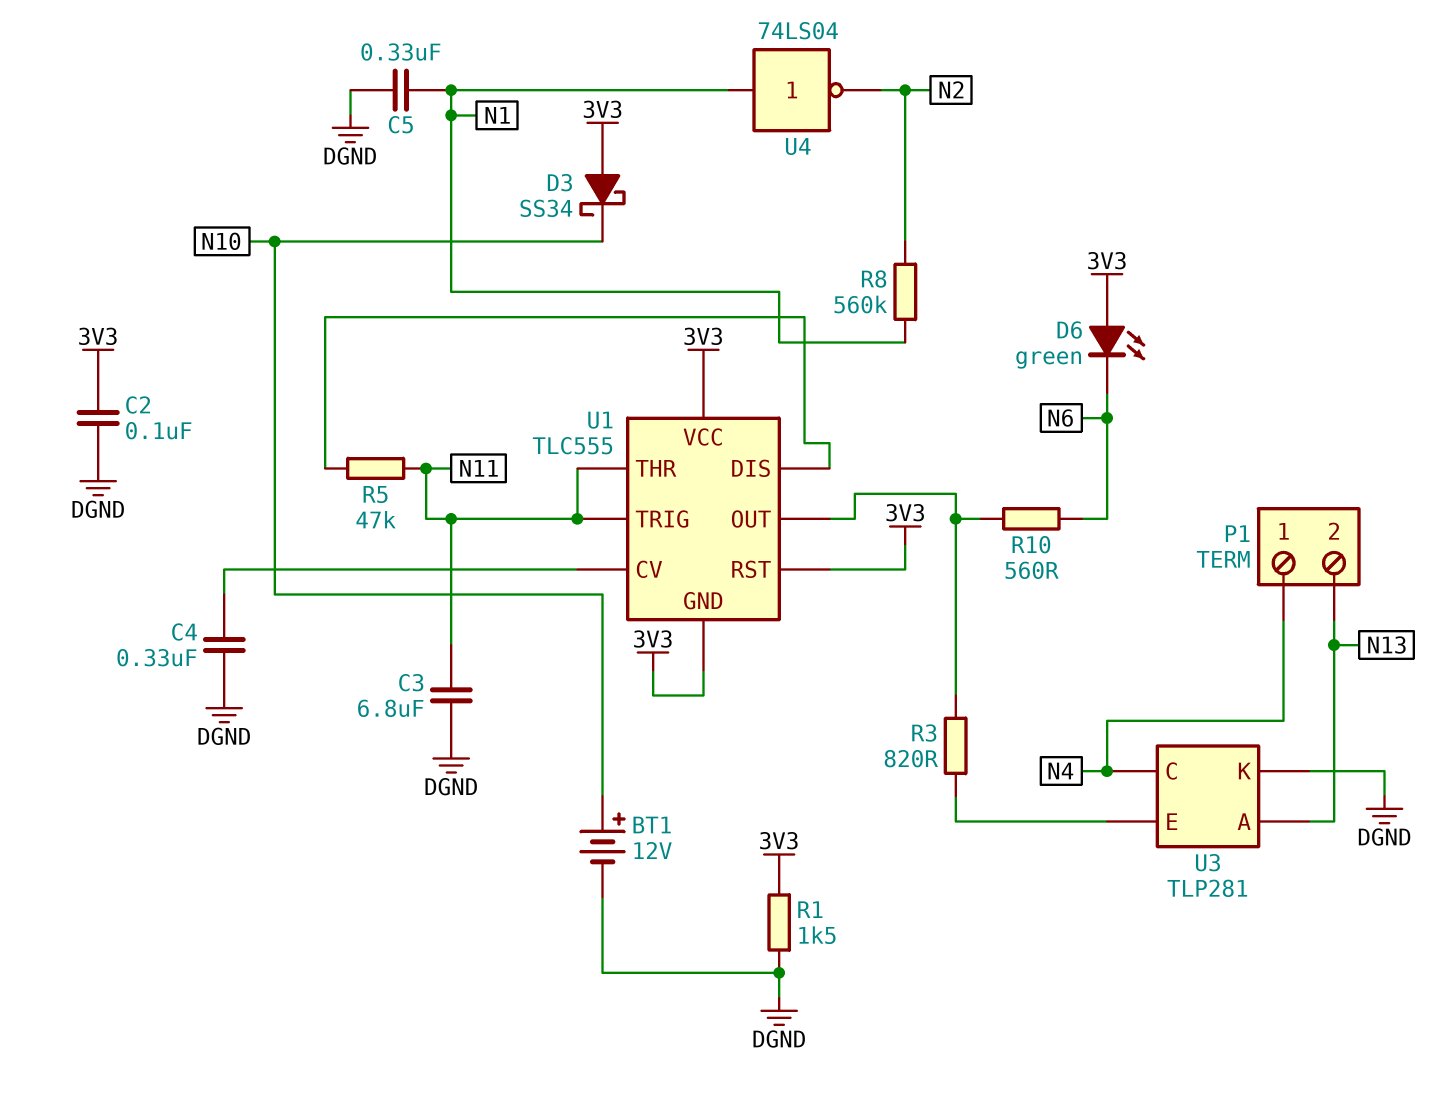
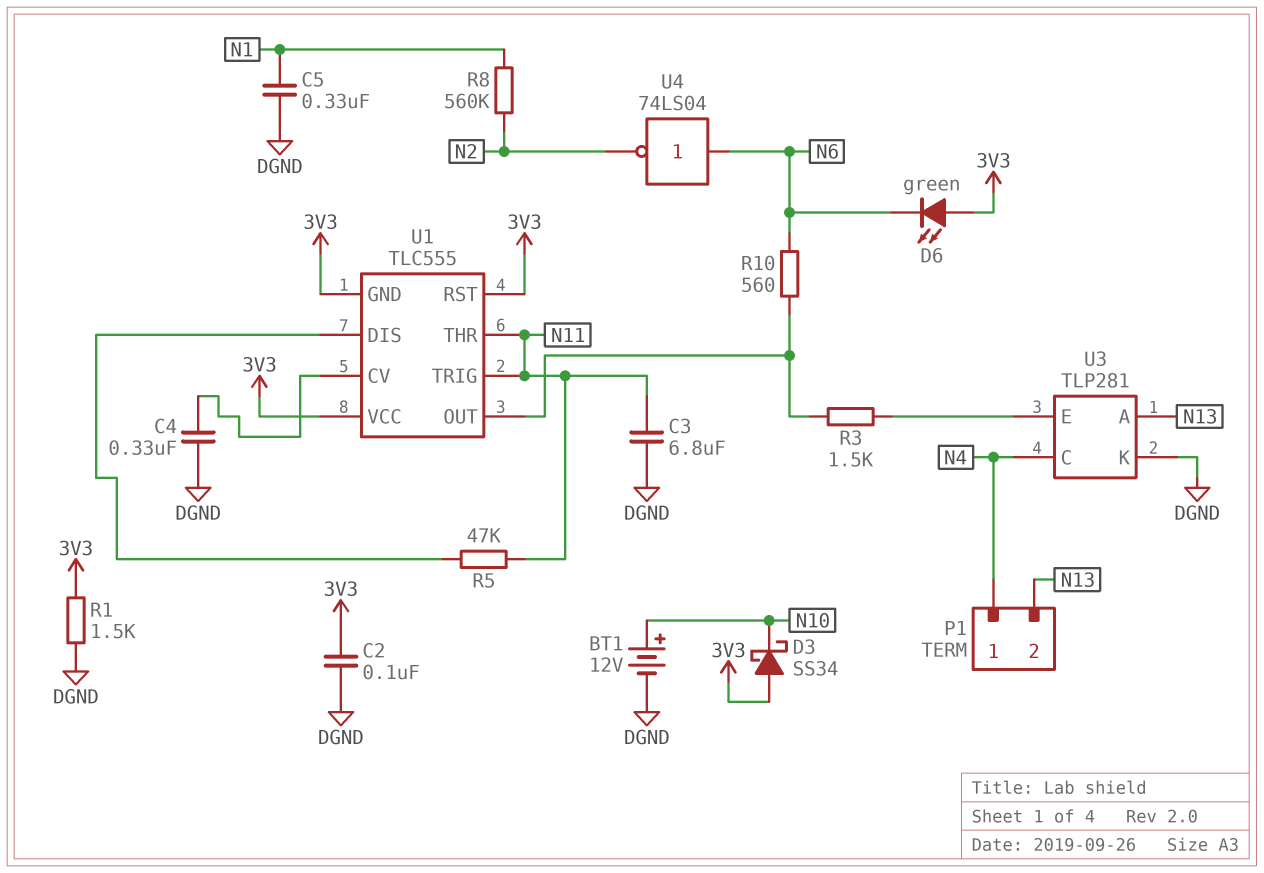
R3: 820 (U1/OUT, U3/E) -> 1.5k (U1/OUT, U3/E)
U4: NOT 74LS04 (in N1, out N2) -> NOT 74LS04 (in N6, out N2)

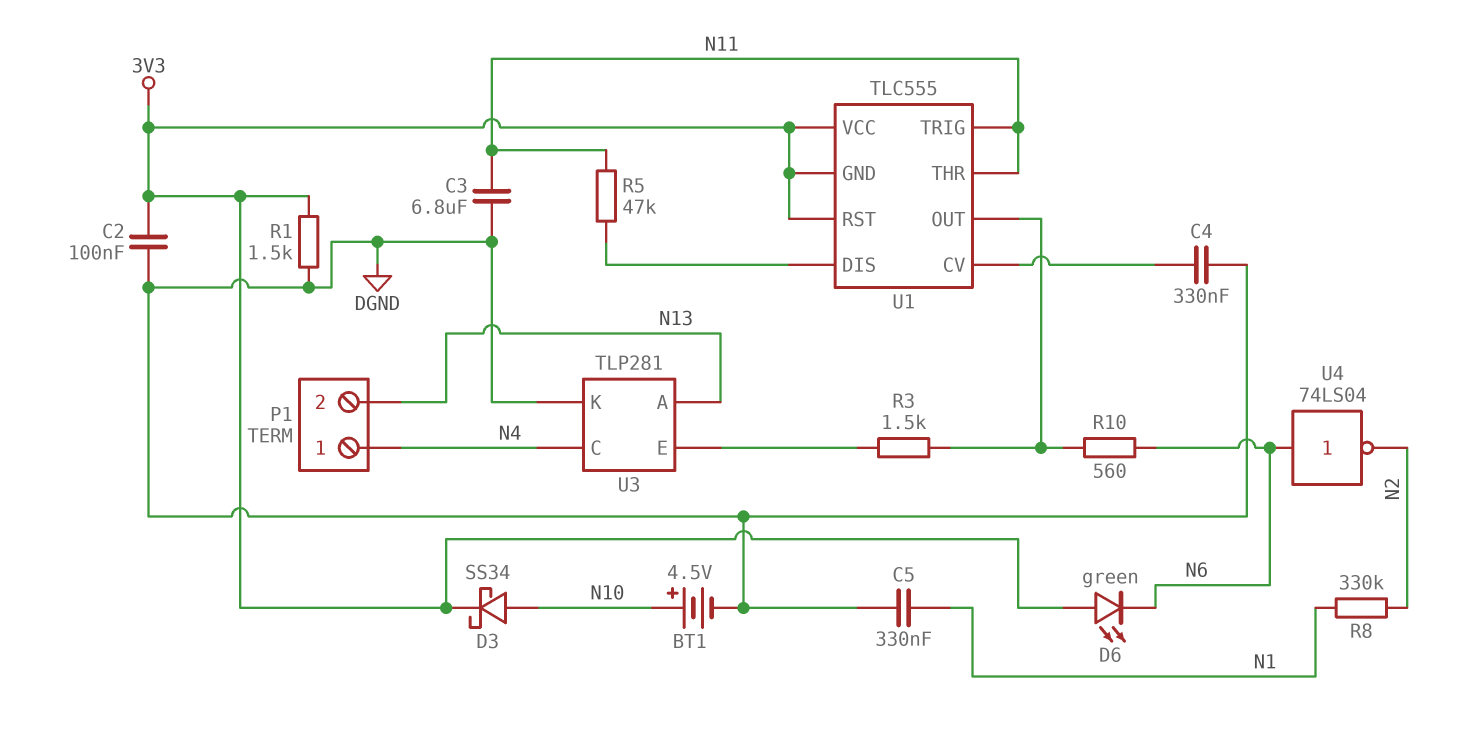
BT1: 12V (plus N10, minus DGND) -> 4.5V (plus N10, minus DGND)
D3: schottky SS34 (A 3V3, K N10) -> schottky SS34 (A N10, K 3V3)
R8: 560k (N1, N2) -> 330k (N1, N2)

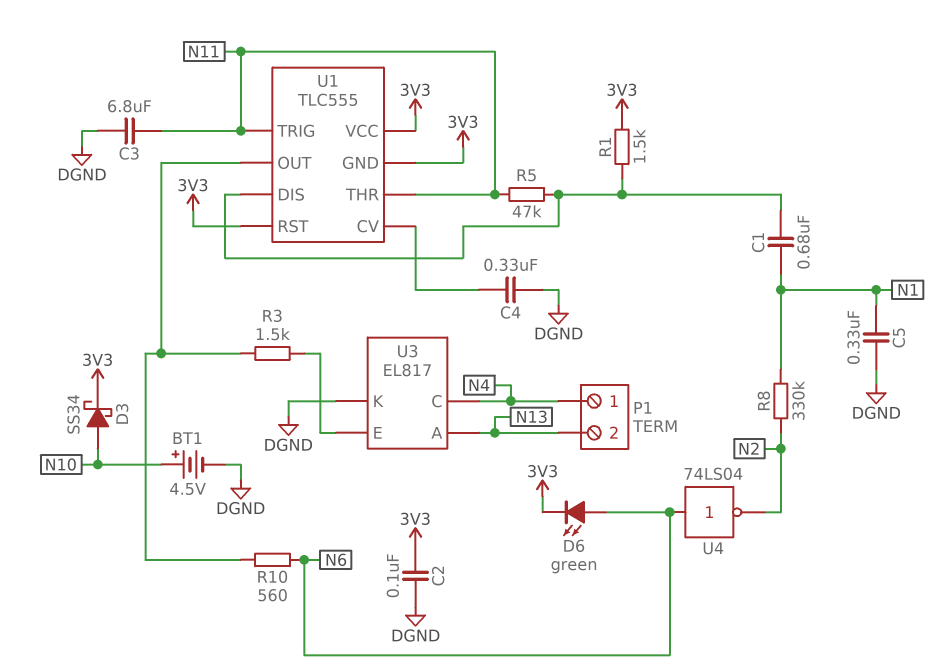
C1: none -> 680nF (N1, U1/DIS)
D6: LED green (A 3V3, K N6) -> LED green (A N6, K 3V3)
R1: 1.5k (3V3, DGND) -> 1.5k (3V3, U1/DIS)
U3: TLP281 -> EL817

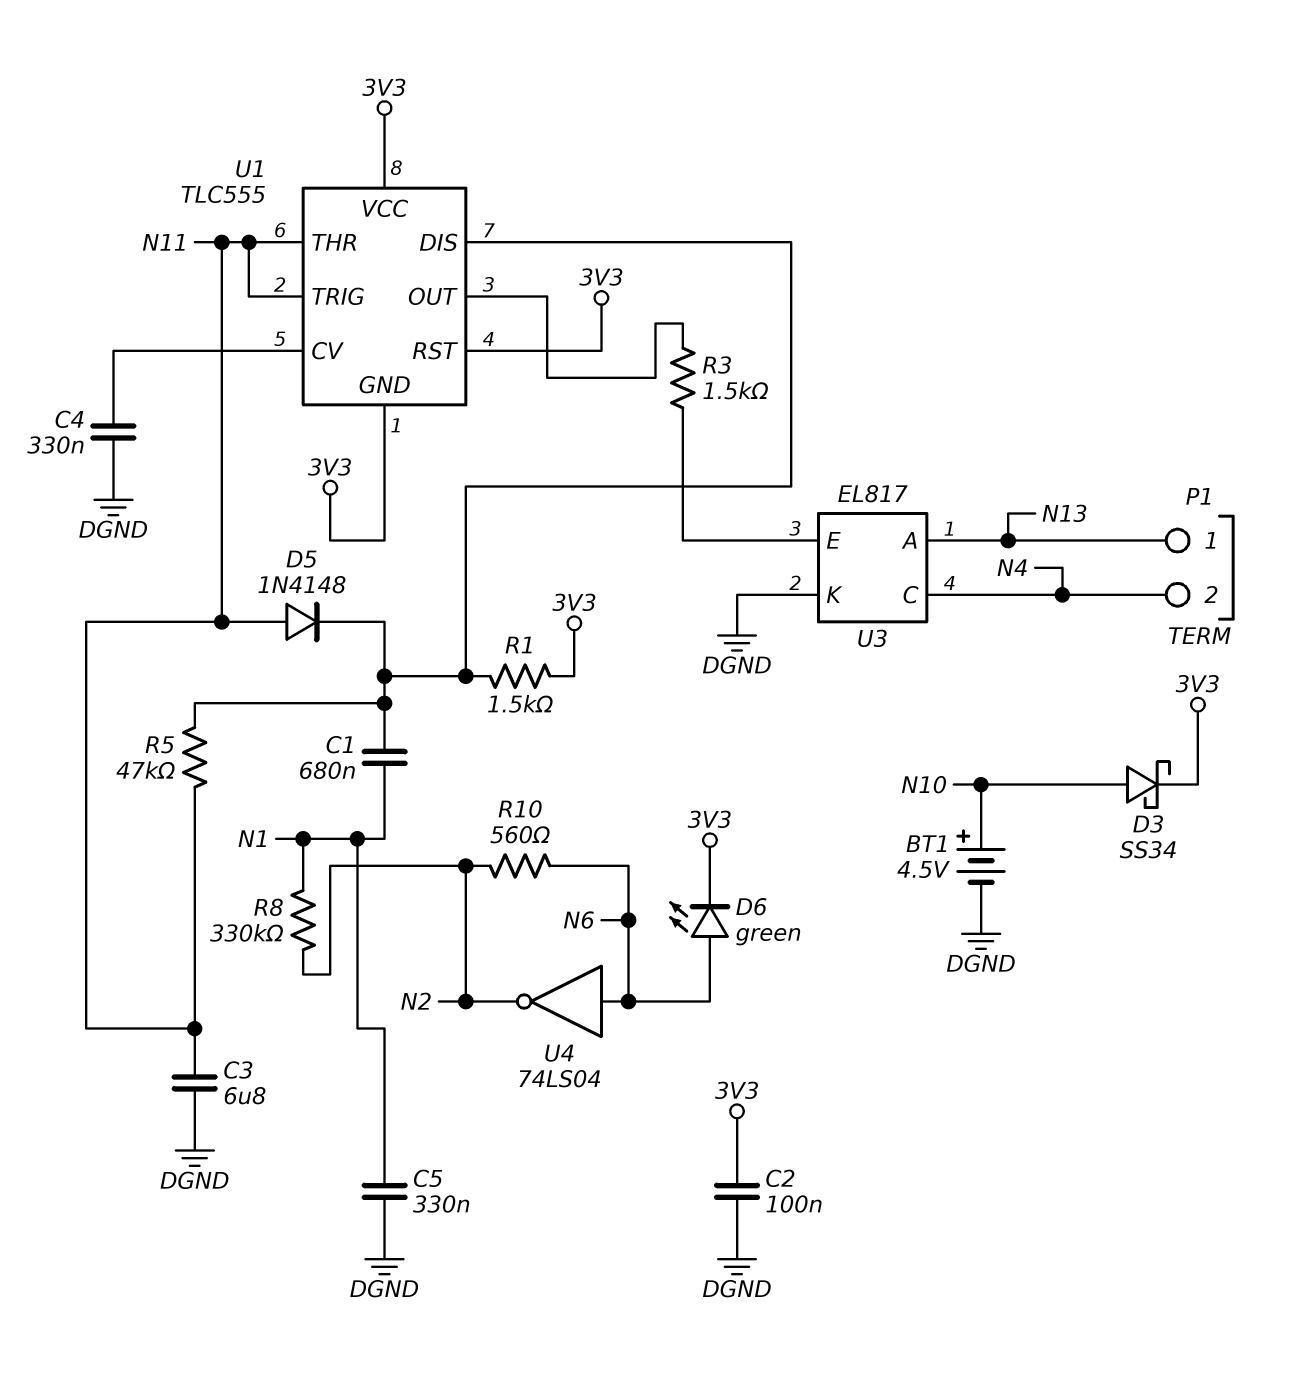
D5: none -> diode 1N4148 (A N11, K U1/DIS)
P1 pin 1: N4 -> N13
P1 pin 2: N13 -> N4
R10: 560 (N6, U1/OUT) -> 560 (N2, N6)

